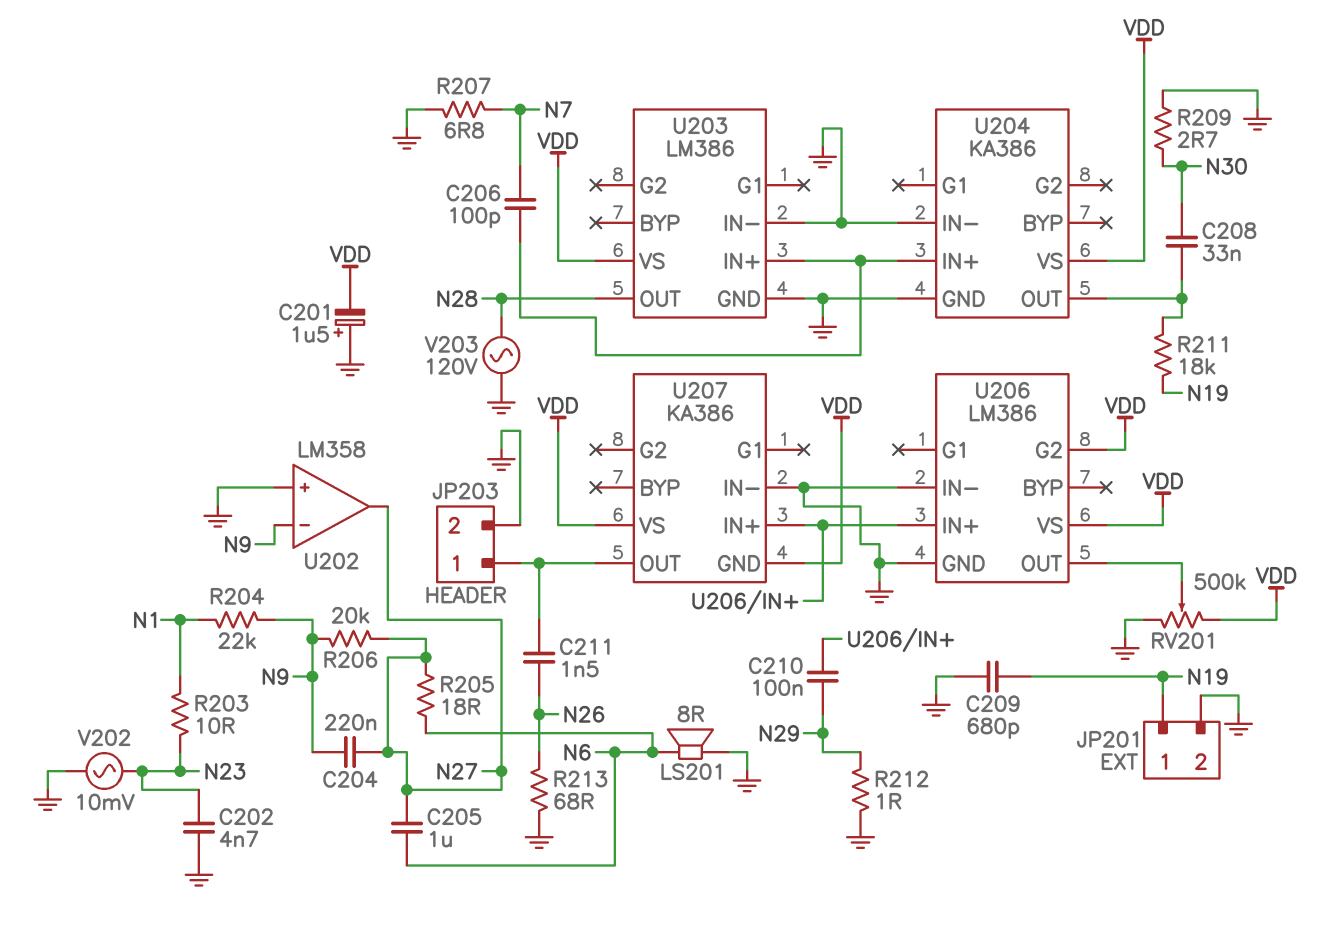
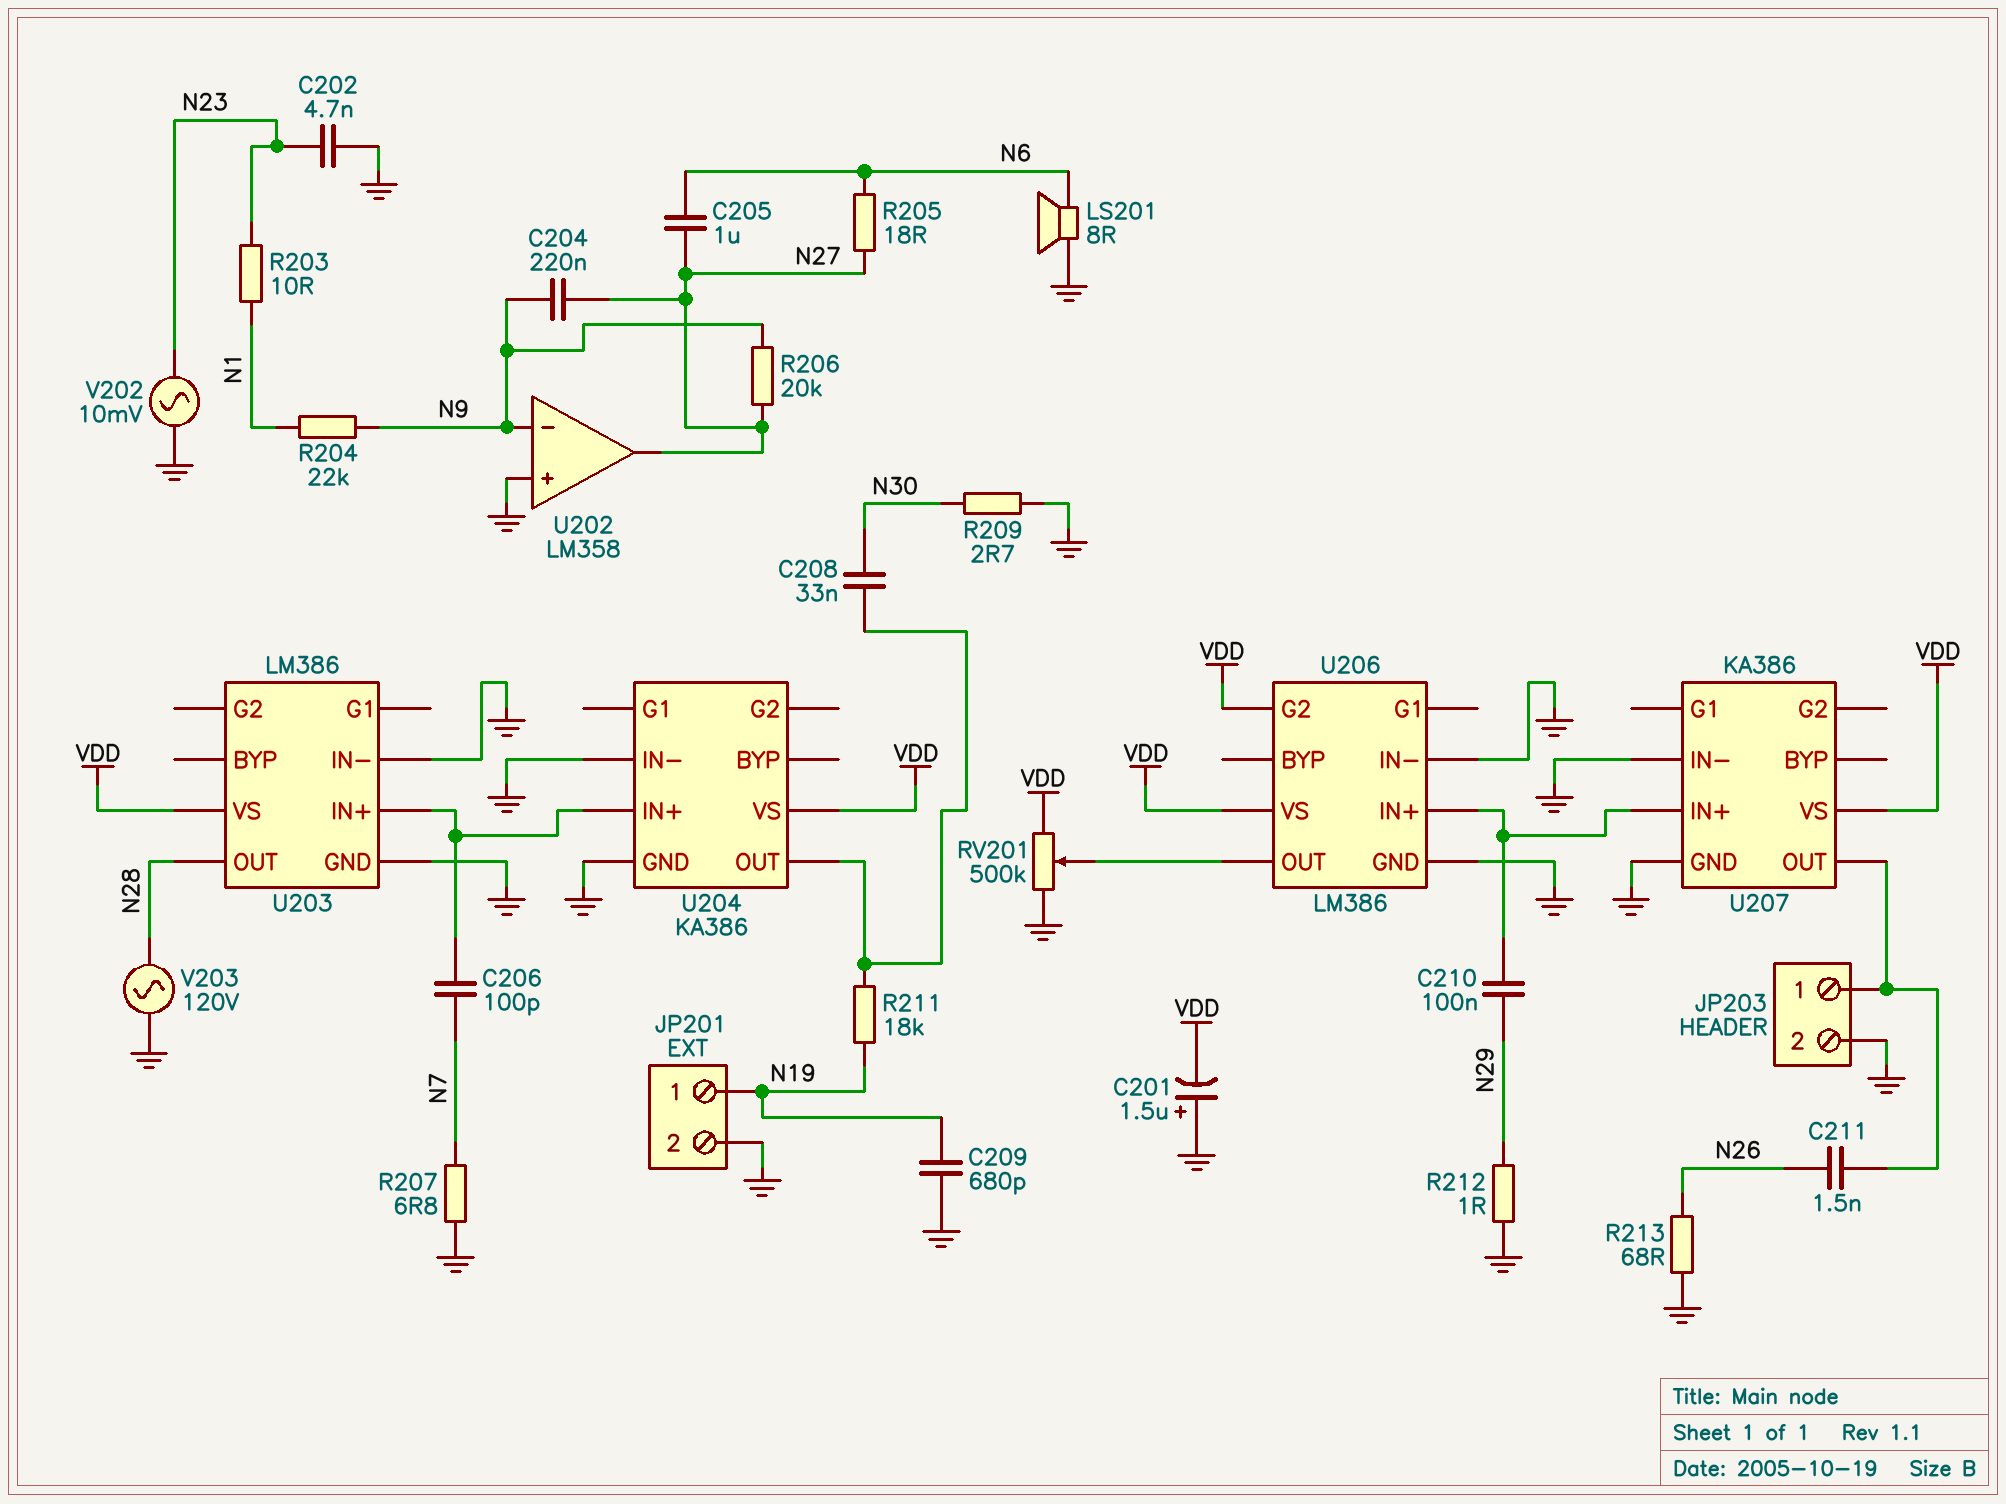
U207 pin GND: VDD -> GND

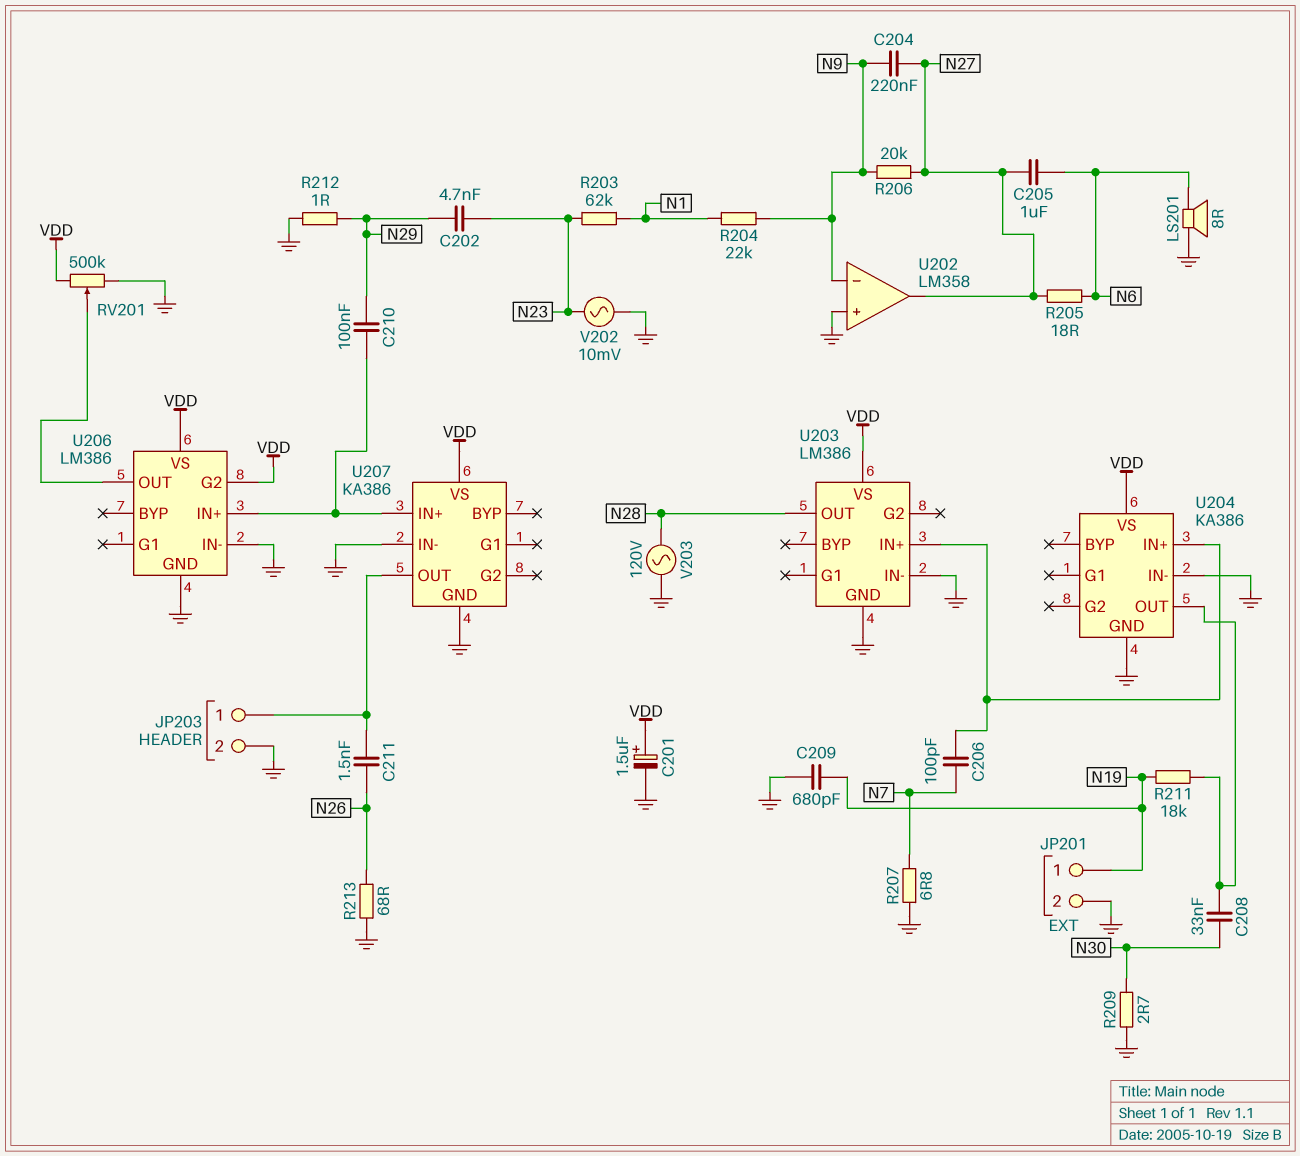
C201: 1.5uF (plus GND, minus VDD) -> 1.5uF (plus VDD, minus GND)
C202: 4.7nF (GND, N23) -> 4.7nF (N23, N29)
R203: 10 (N1, N23) -> 62k (N1, N23)

